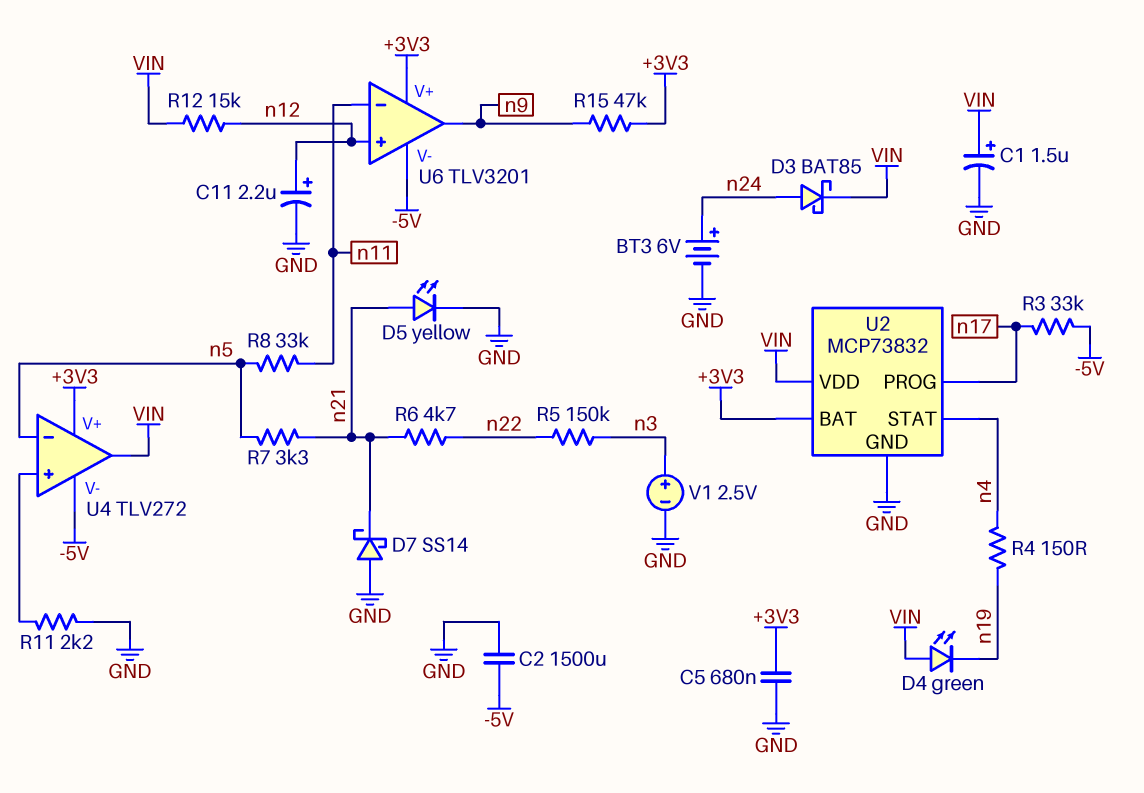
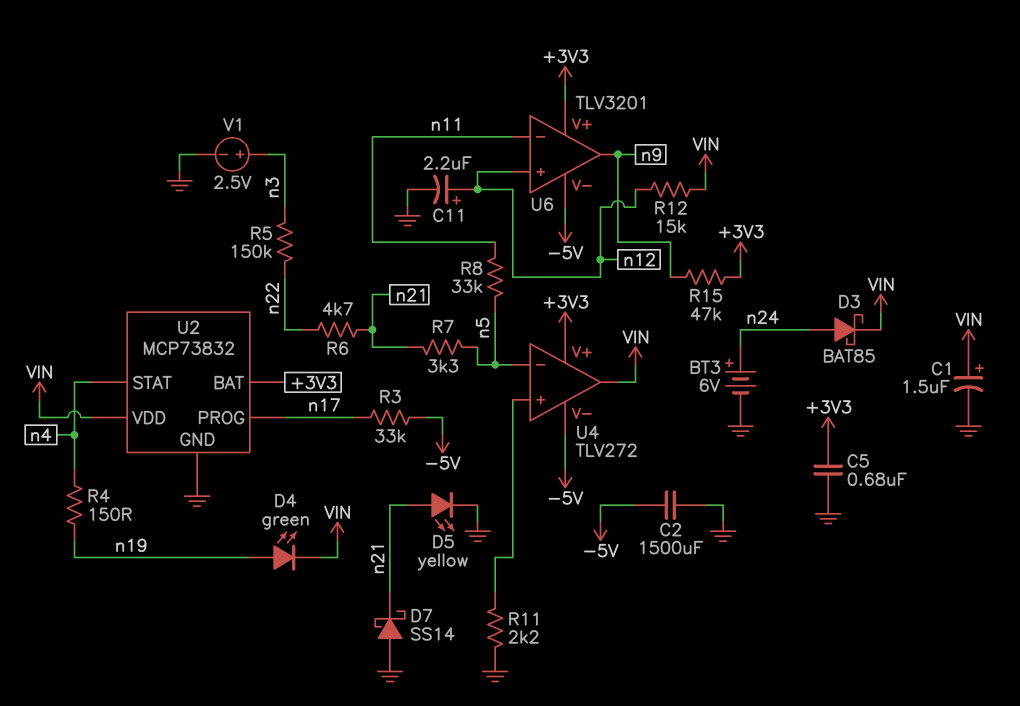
D4: LED green (A VIN, K n19) -> LED green (A n19, K VIN)

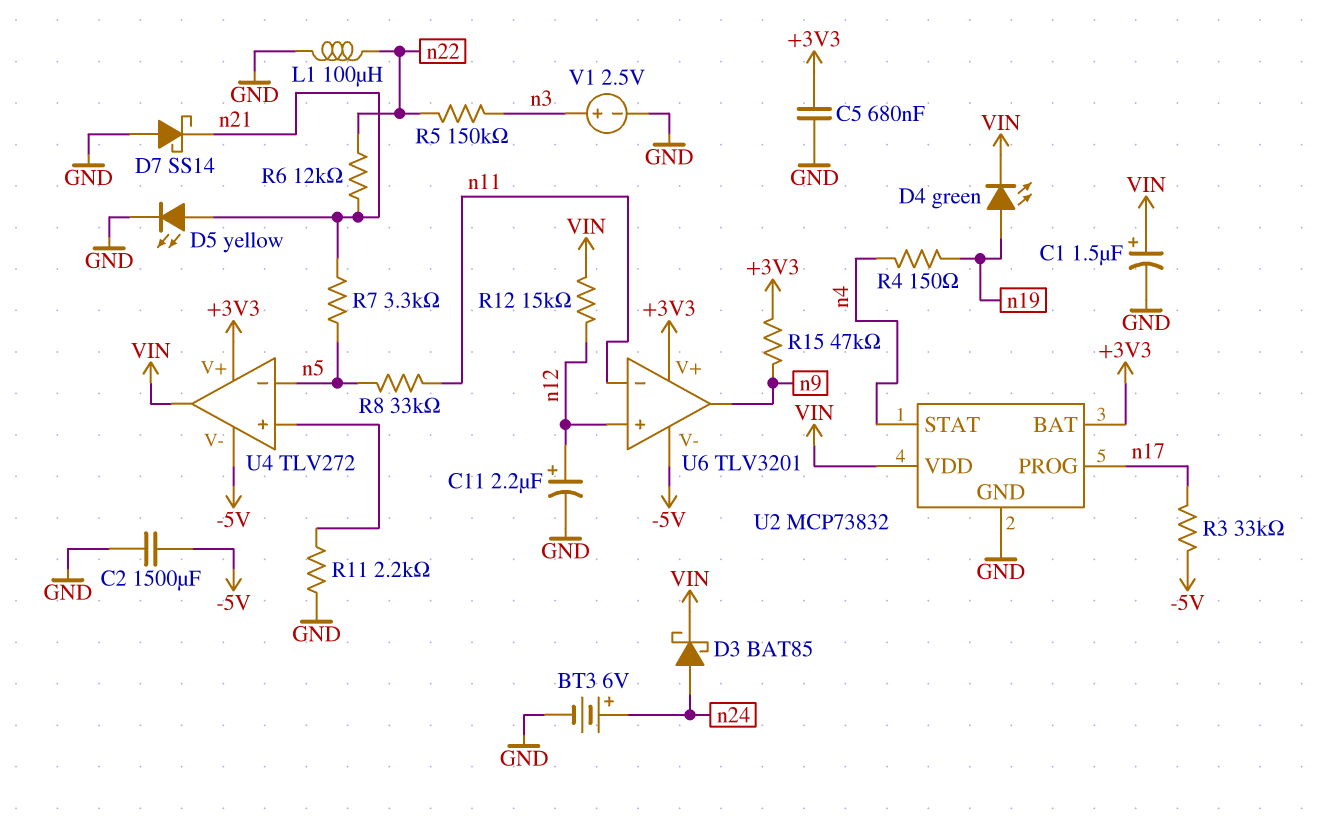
L1: none -> 100uH (GND, n22)
R6: 4.7k (n21, n22) -> 12k (n21, n22)

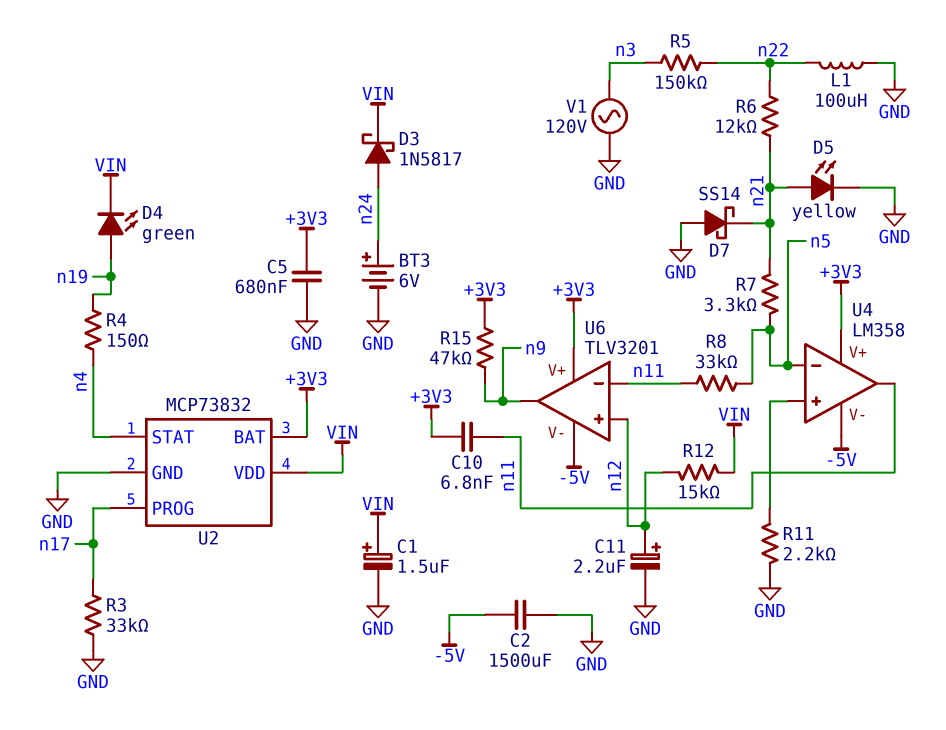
C10: none -> 6.8nF (+3V3, n11)
D3: schottky BAT85 (A n24, K VIN) -> schottky 1N5817 (A n24, K VIN)
R3: 33k (-5V, n17) -> 33k (GND, n17)
U4: TLV272 -> LM358
U4 pin out: VIN -> n11
V1: 2.5V (plus n3, minus GND) -> AC 120V (GND, n3)

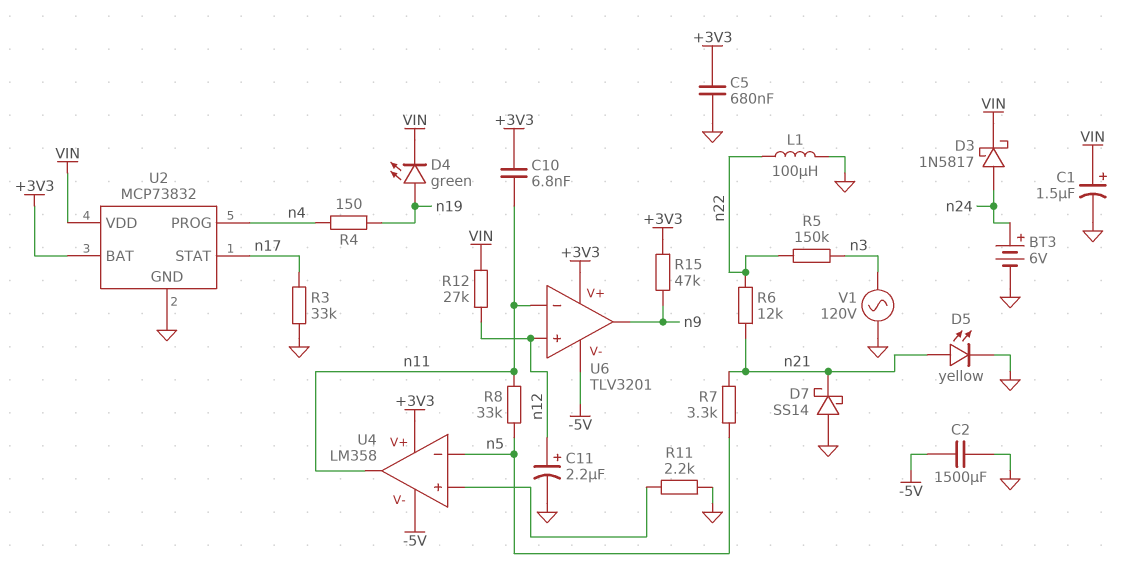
R12: 15k (VIN, n12) -> 27k (VIN, n12)
U2 pin PROG: n17 -> n4
U2 pin STAT: n4 -> n17

